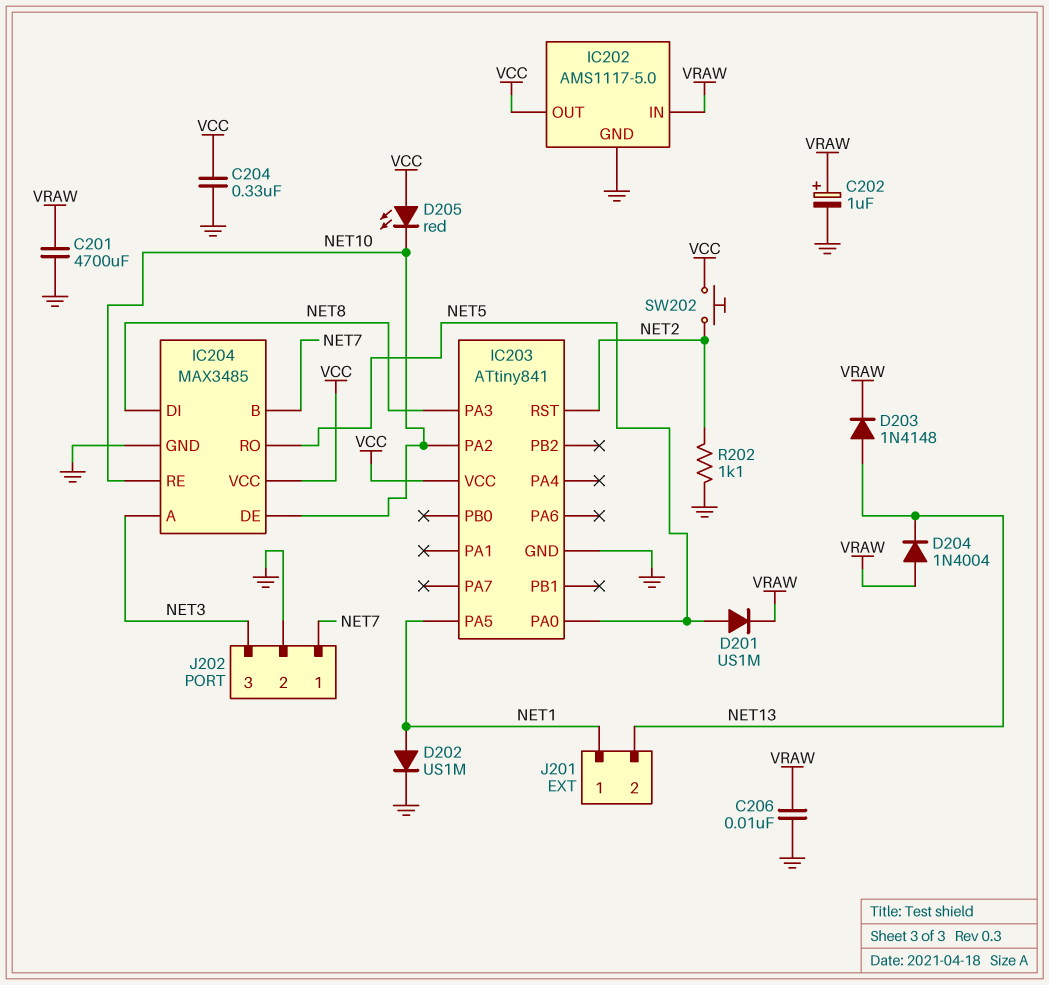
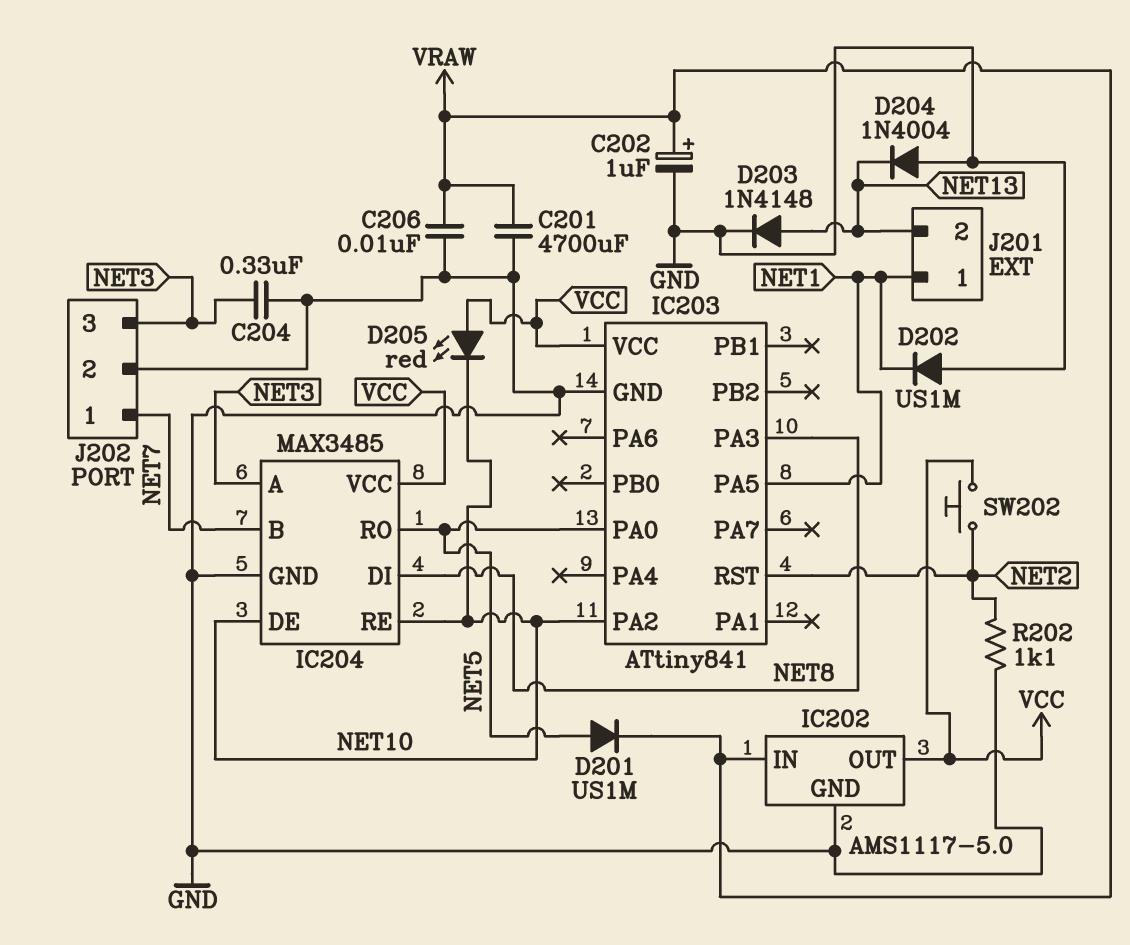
C204: 330nF (GND, VCC) -> 330nF (GND, NET3)
D202: diode US1M (A NET1, K GND) -> diode US1M (A GND, K NET1)
D203: diode 1N4148 (A NET13, K VRAW) -> diode 1N4148 (A NET13, K GND)
D204: diode 1N4004 (A VRAW, K NET13) -> diode 1N4004 (A GND, K NET13)

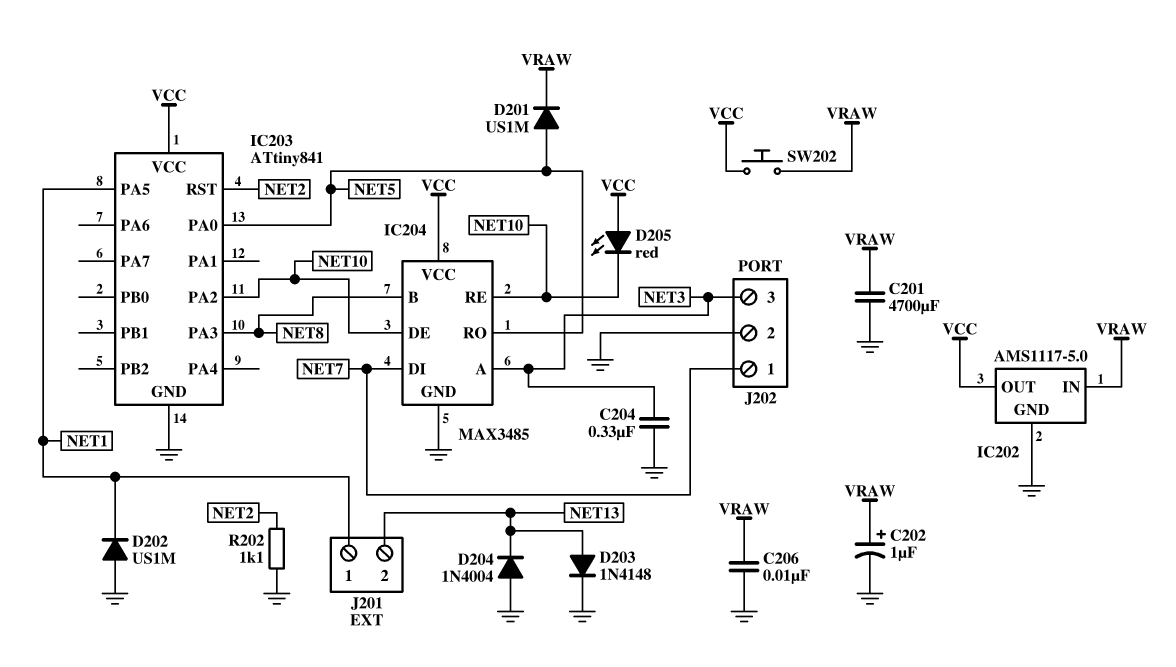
IC204 pin B: NET7 -> NET8
IC204 pin DI: NET8 -> NET7
SW202: button (NET2, VCC) -> button (VCC, VRAW)

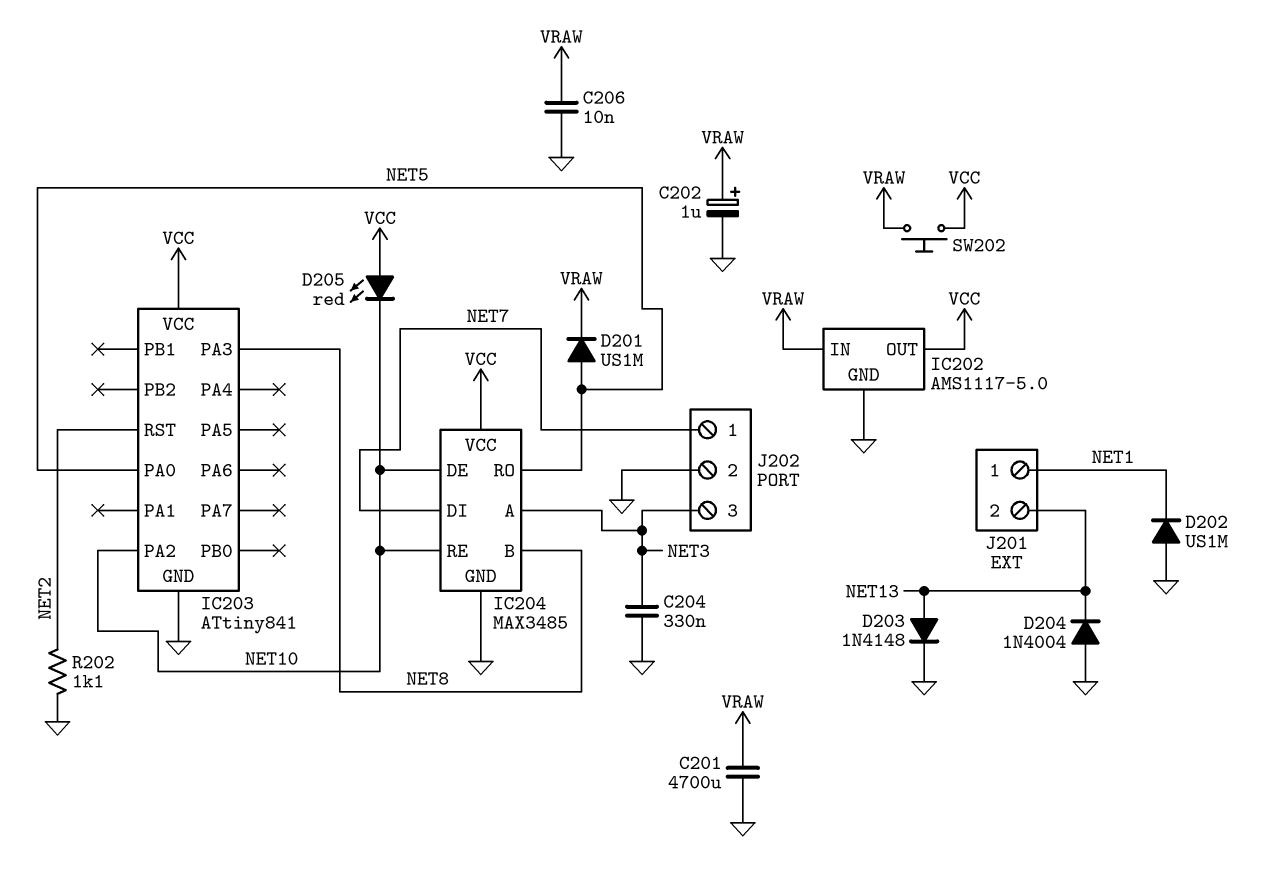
IC203 pin PA5: NET1 -> none

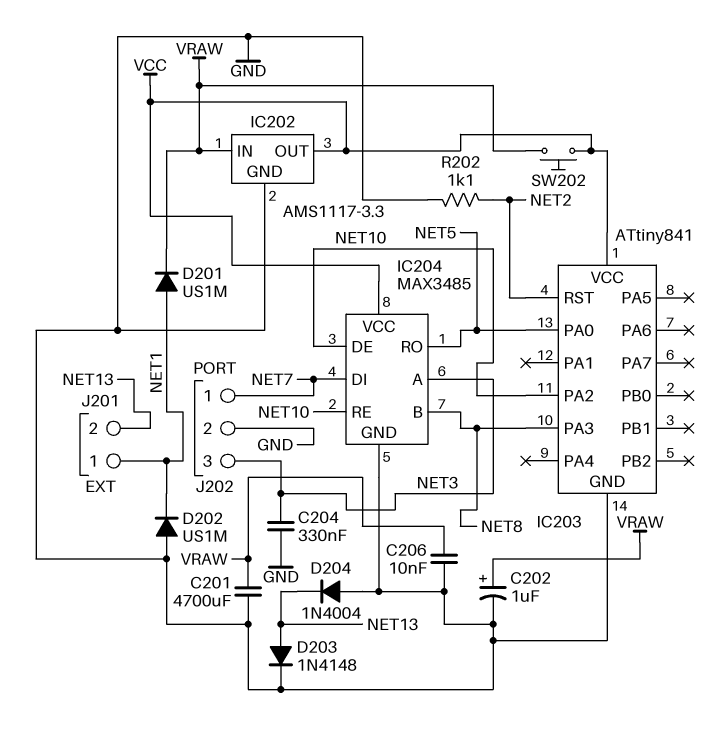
D201: diode US1M (A NET5, K VRAW) -> diode US1M (A NET1, K VRAW)
D205: LED red (A VCC, K NET10) -> none
IC202: AMS1117-5.0 -> AMS1117-3.3

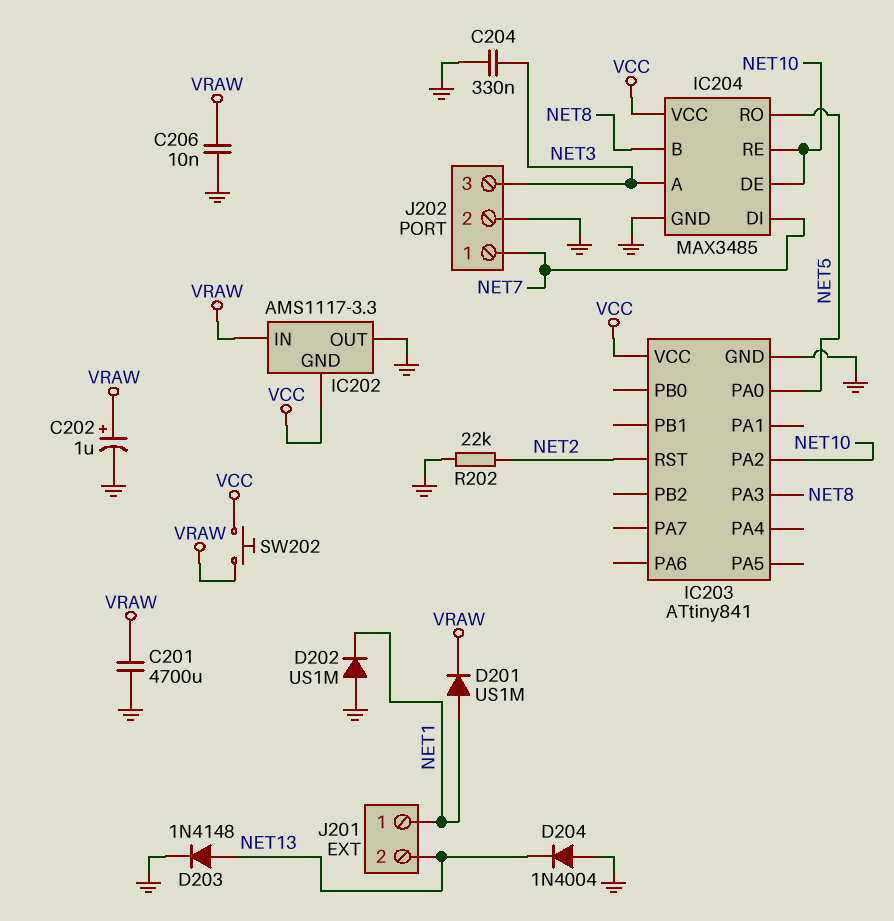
IC202 pin GND: GND -> VCC
IC202 pin OUT: VCC -> GND
R202: 1.1k (GND, NET2) -> 22k (GND, NET2)

